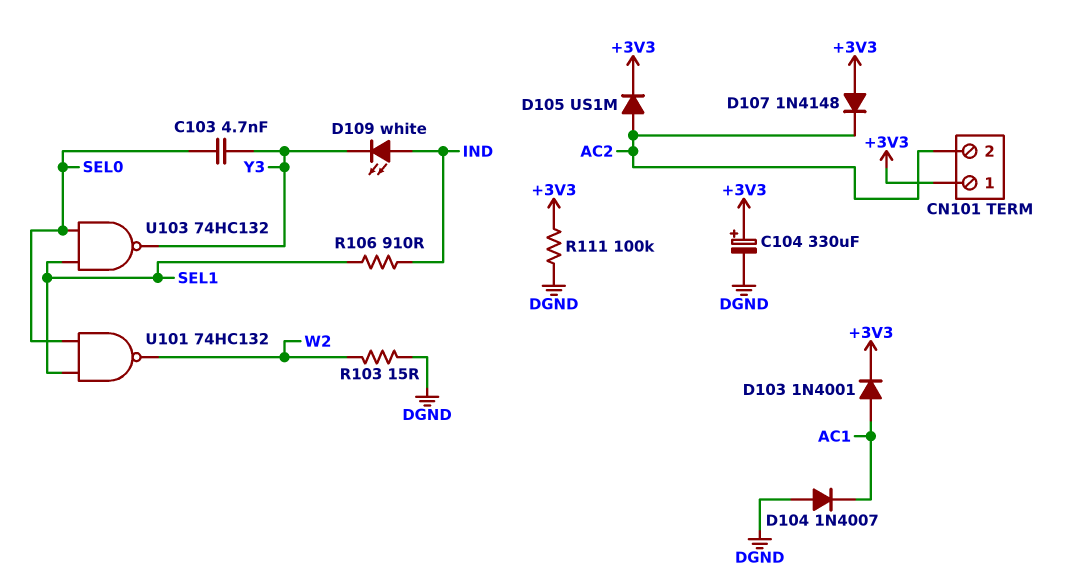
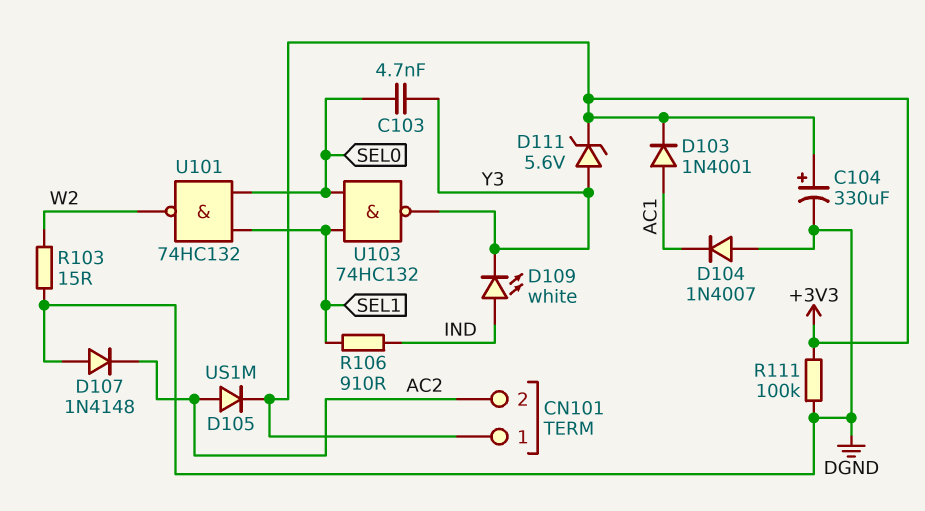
D107: diode 1N4148 (A +3V3, K AC2) -> diode 1N4148 (A DGND, K AC2)
D111: none -> zener 5.6V (A Y3, K +3V3)

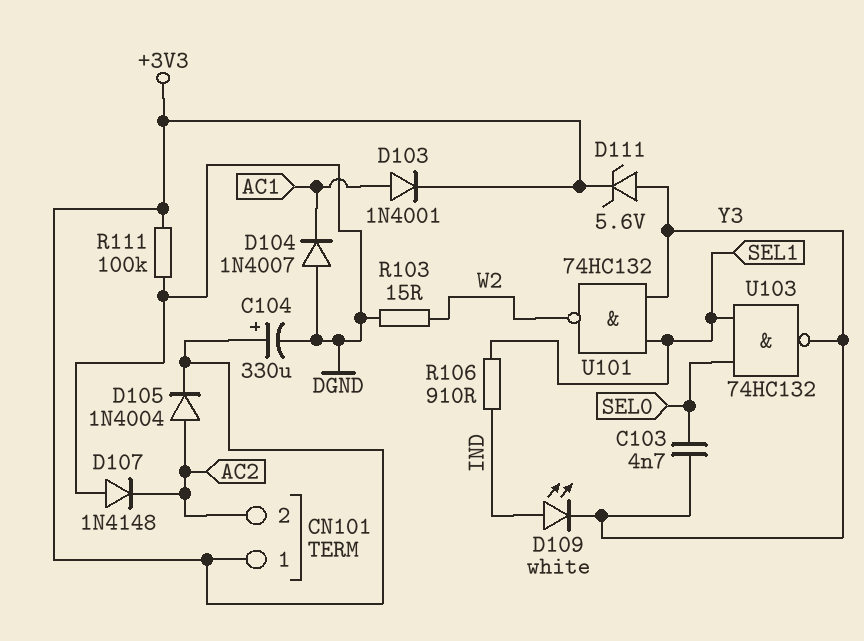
D105: diode US1M (A AC2, K +3V3) -> diode 1N4004 (A AC2, K +3V3)
U101: NAND 74HC132 (in SEL0, in SEL1, out W2) -> NAND 74HC132 (in SEL1, in Y3, out W2)

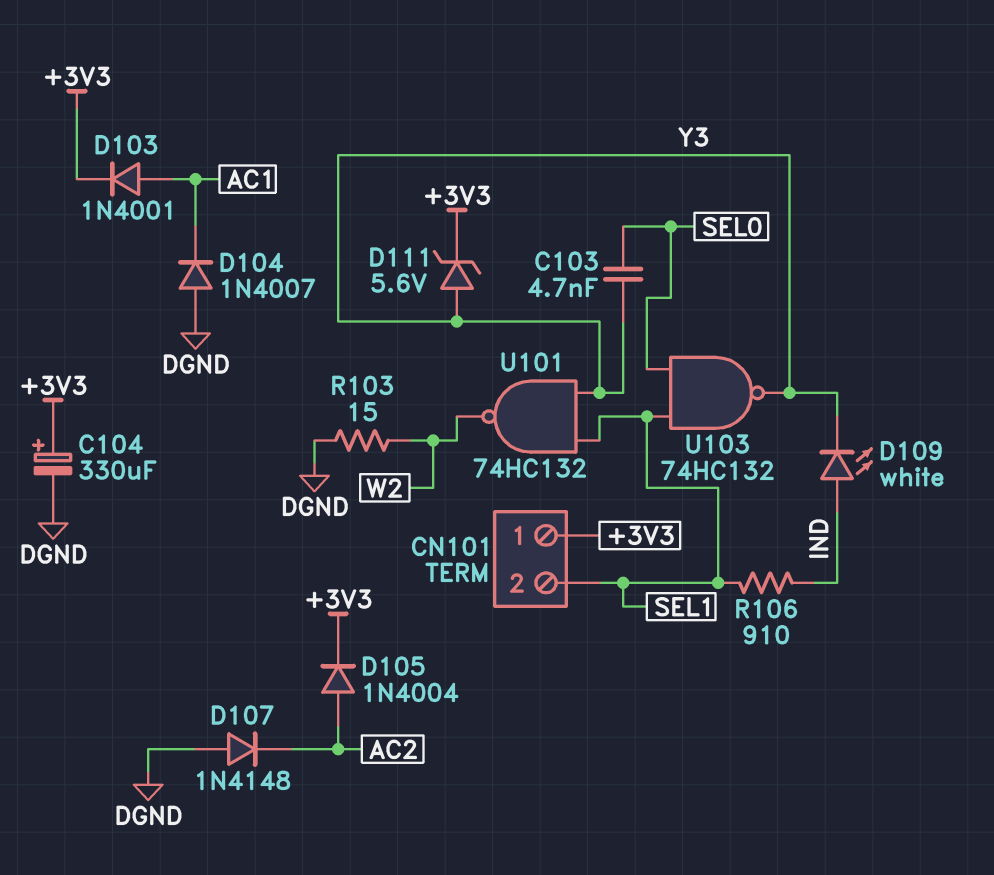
CN101 pin 2: AC2 -> SEL1
R111: 100k (+3V3, DGND) -> none

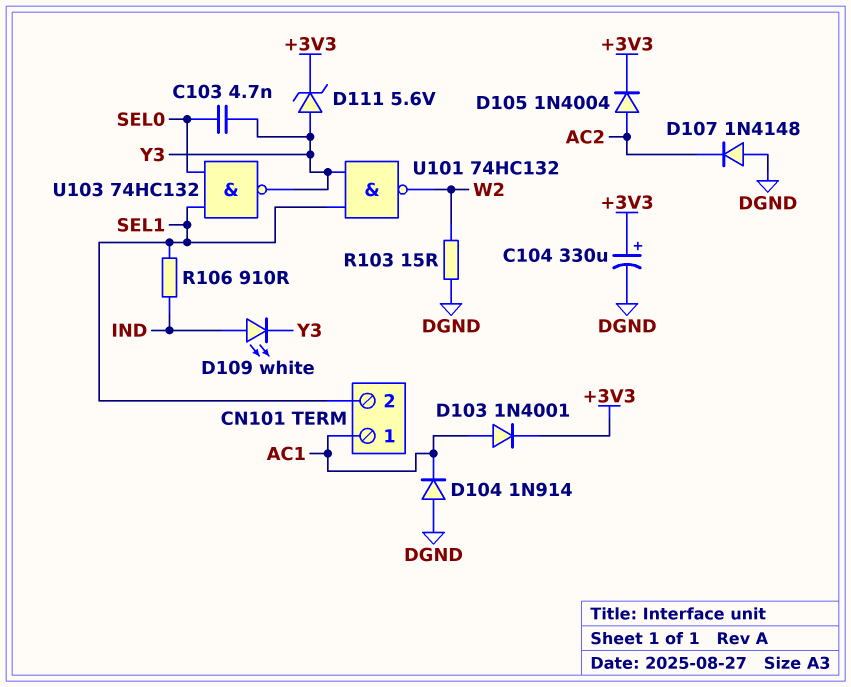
CN101 pin 1: +3V3 -> AC1
D104: diode 1N4007 (A DGND, K AC1) -> diode 1N914 (A DGND, K AC1)

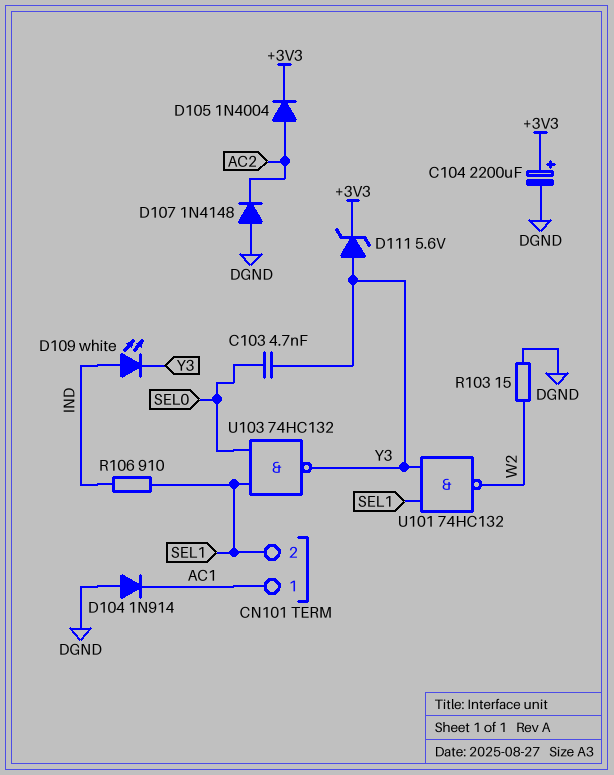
C104: 330uF (plus +3V3, minus DGND) -> 2200uF (plus +3V3, minus DGND)
D103: diode 1N4001 (A AC1, K +3V3) -> none

